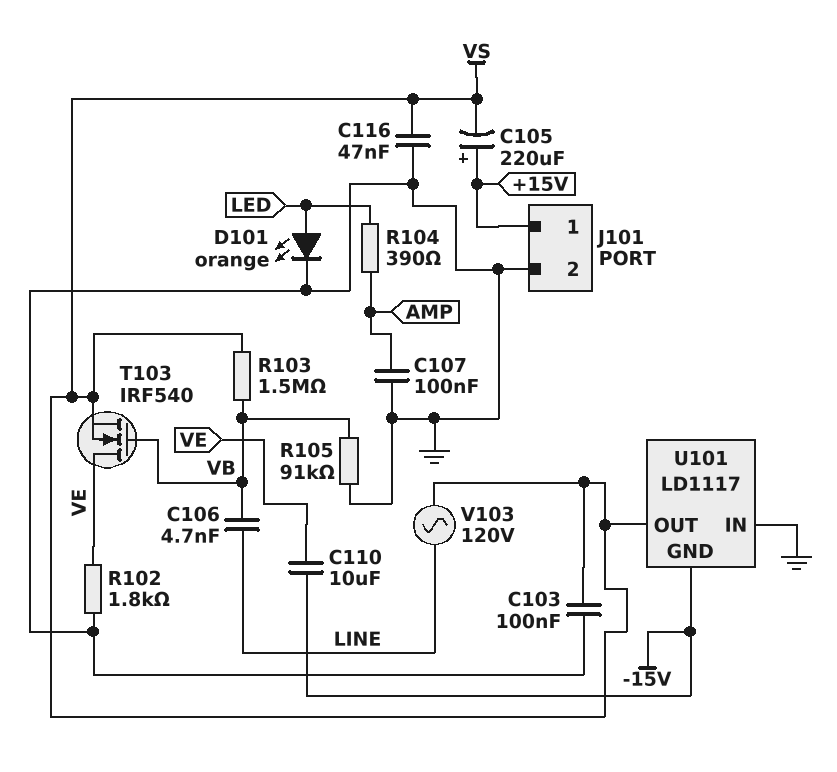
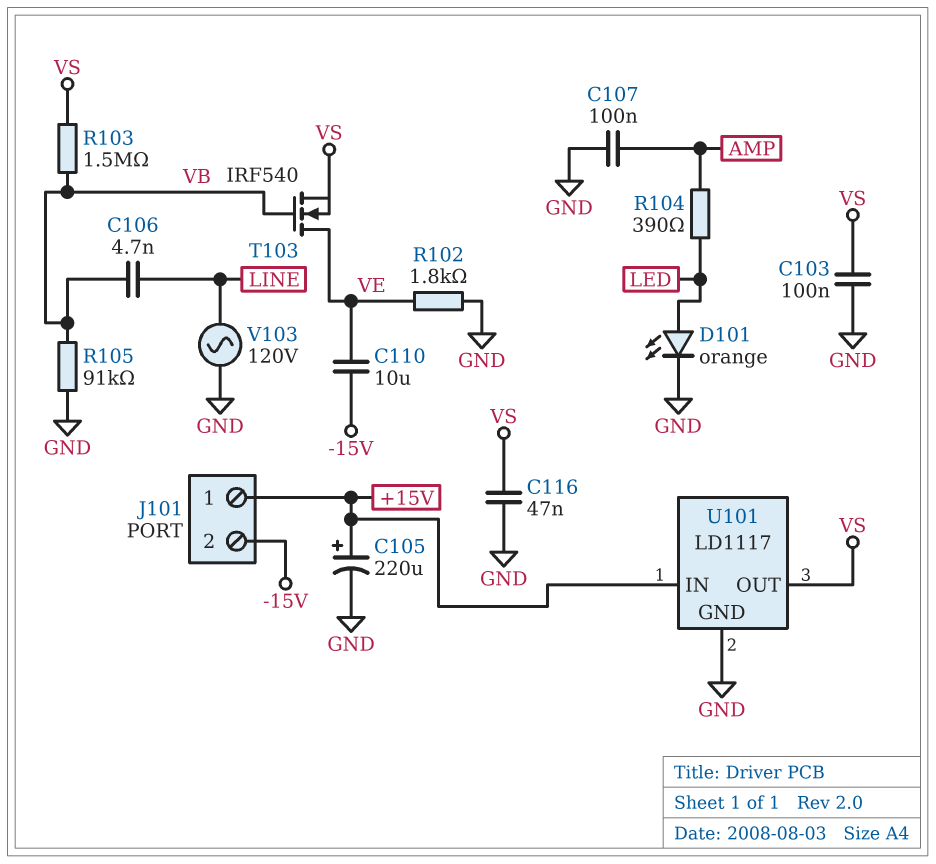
C105: 220uF (plus +15V, minus VS) -> 220uF (plus +15V, minus GND)
J101 pin 2: GND -> -15V
U101 pin GND: -15V -> GND
U101 pin IN: GND -> +15V
V103: AC 120V (LINE, VS) -> AC 120V (GND, LINE)

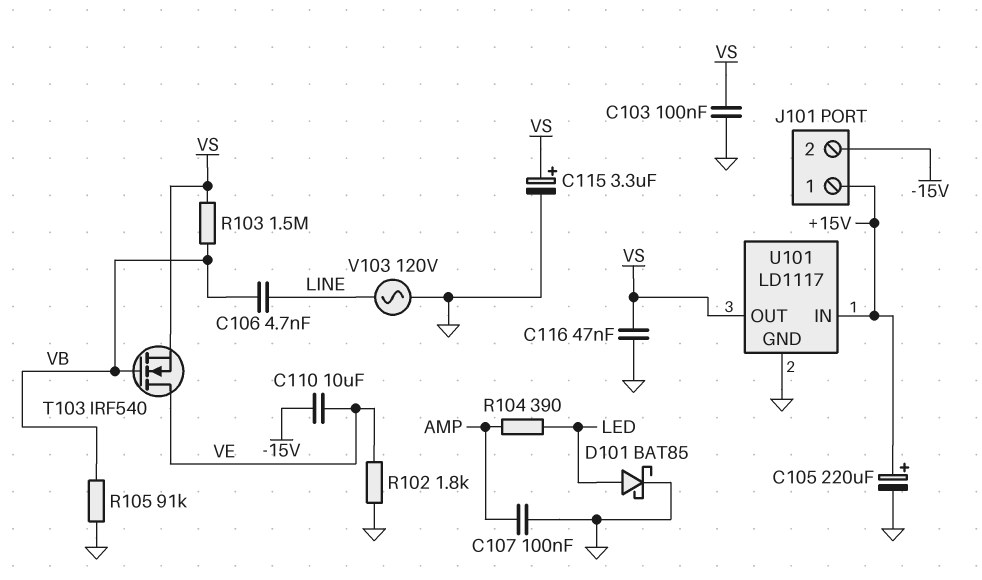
C115: none -> 3.3uF (plus VS, minus GND)
D101: LED orange (A LED, K GND) -> schottky BAT85 (A LED, K GND)

